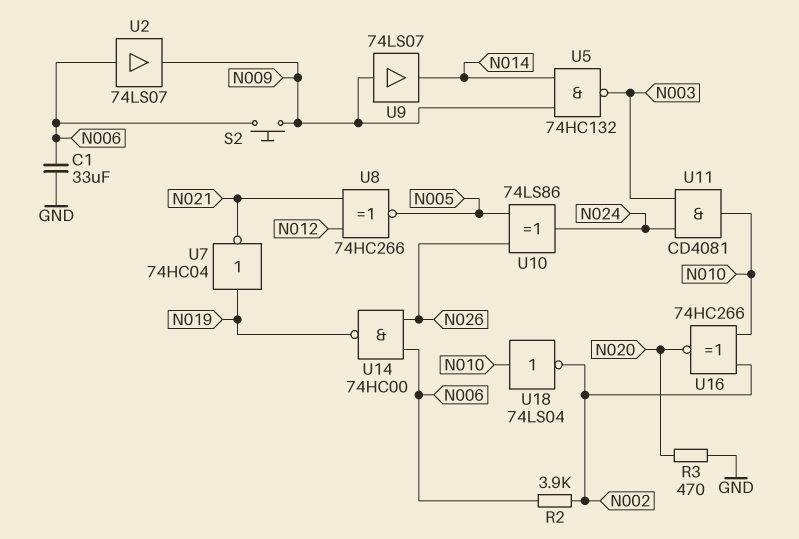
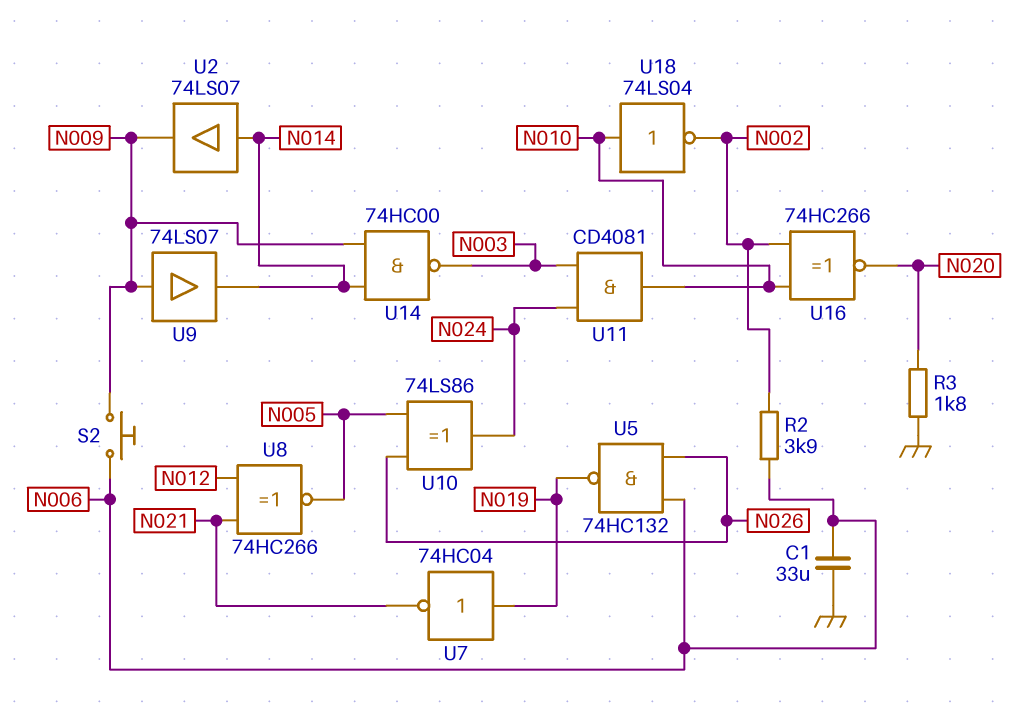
R3: 470 (GND, N020) -> 1.8k (GND, N020)
U2: buffer 74LS07 (in N006, out N009) -> buffer 74LS07 (in N014, out N009)
U5: NAND 74HC132 (in N009, in N014, out N003) -> NAND 74HC132 (in N006, in N026, out N019)
U14: NAND 74HC00 (in N006, in N026, out N019) -> NAND 74HC00 (in N009, in N014, out N003)

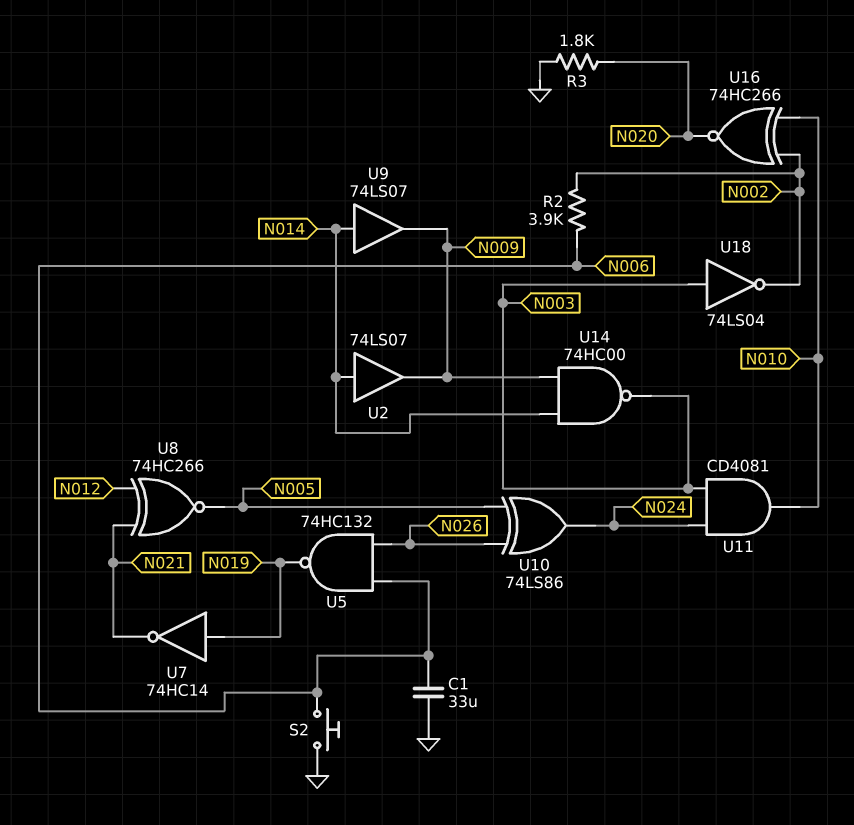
S2: button (N006, N009) -> button (GND, N006)
U7: NOT 74HC04 (in N019, out N021) -> NOT 74HC14 (in N019, out N021)
U9: buffer 74LS07 (in N009, out N014) -> buffer 74LS07 (in N014, out N009)
U18: NOT 74LS04 (in N010, out N002) -> NOT 74LS04 (in N003, out N002)

